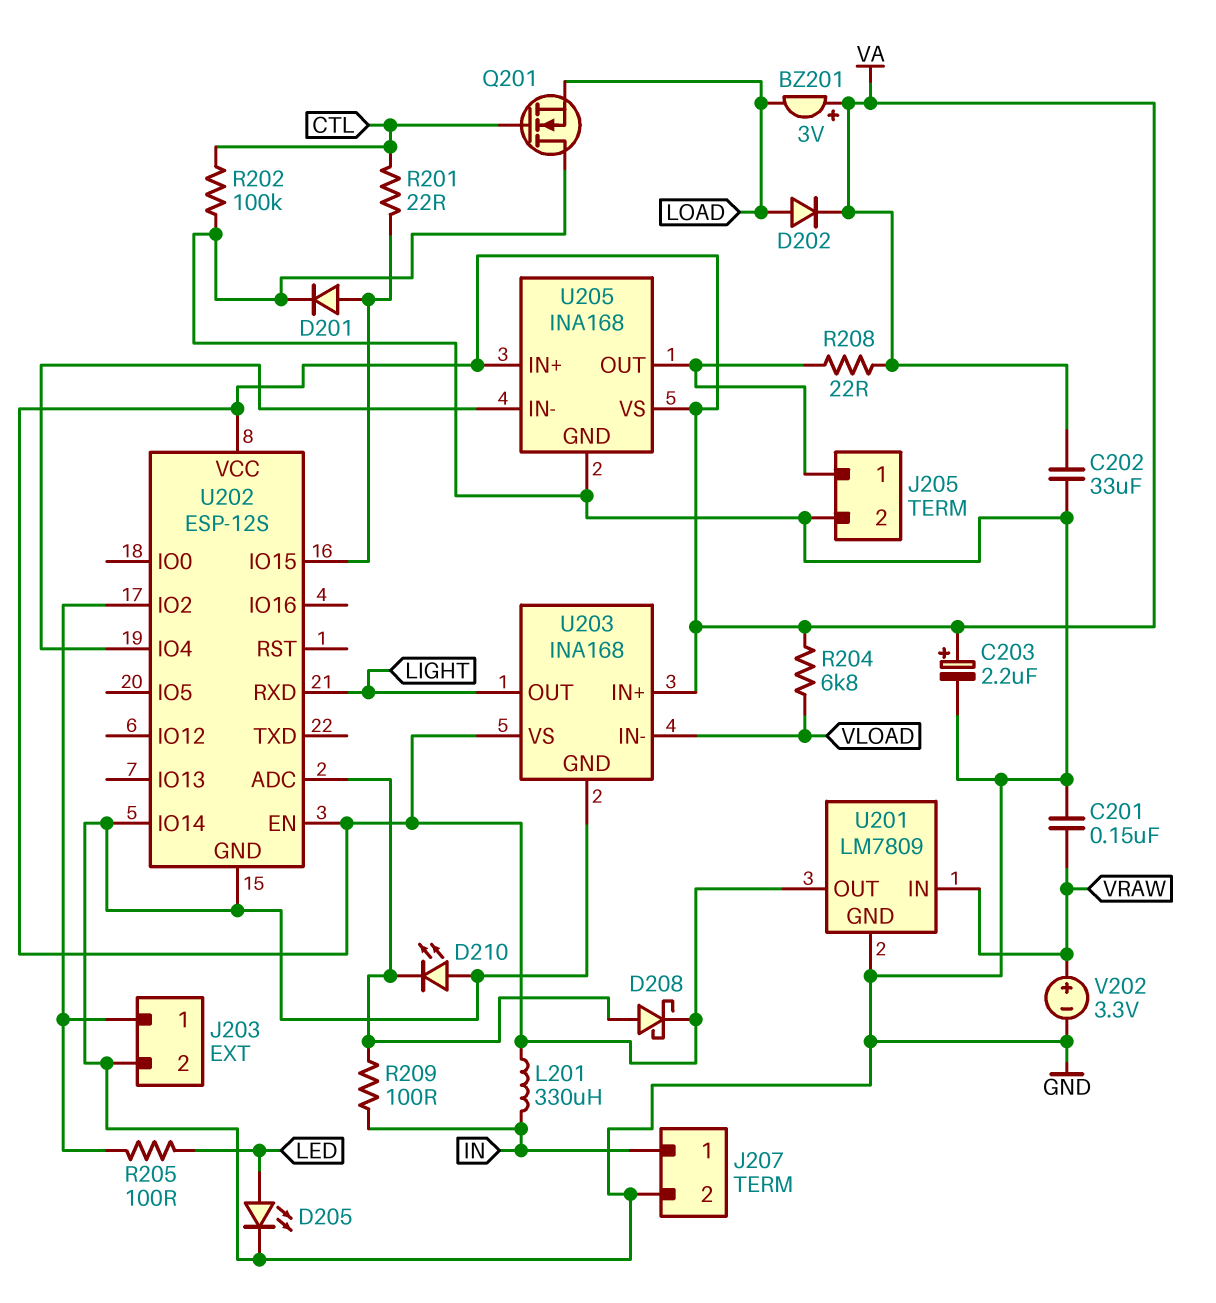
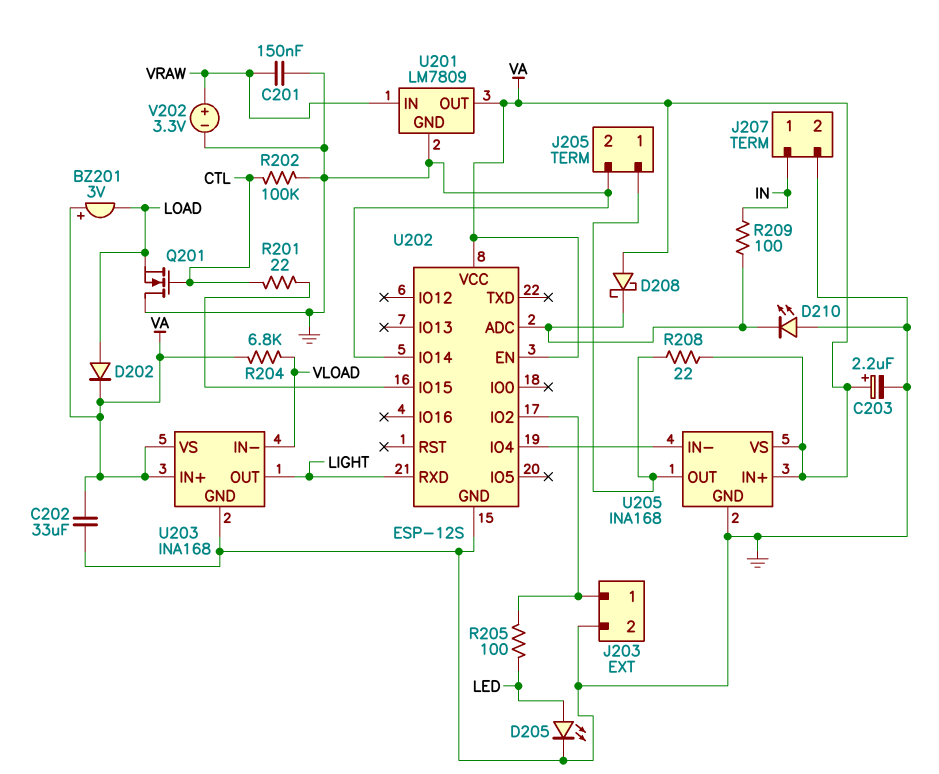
D201: diode (A U202/IO15, K GND) -> none
D208: schottky (A U202/ADC, K VA) -> schottky (A VA, K U202/ADC)
L201: 330uH (IN, VA) -> none

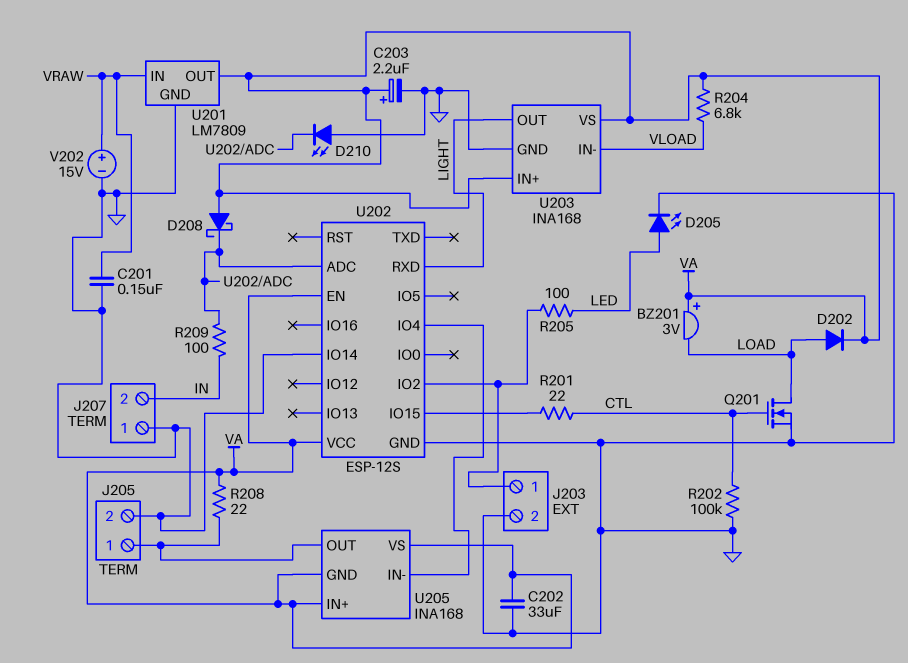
J207 pin 1: IN -> GND
J207 pin 2: GND -> IN
Q201: NMOS (G CTL, D GND, S LOAD) -> NMOS (G CTL, D LOAD, S GND)
U205 pin GND: GND -> VA
V202: 3.3V (plus VRAW, minus GND) -> 15V (plus VRAW, minus GND)

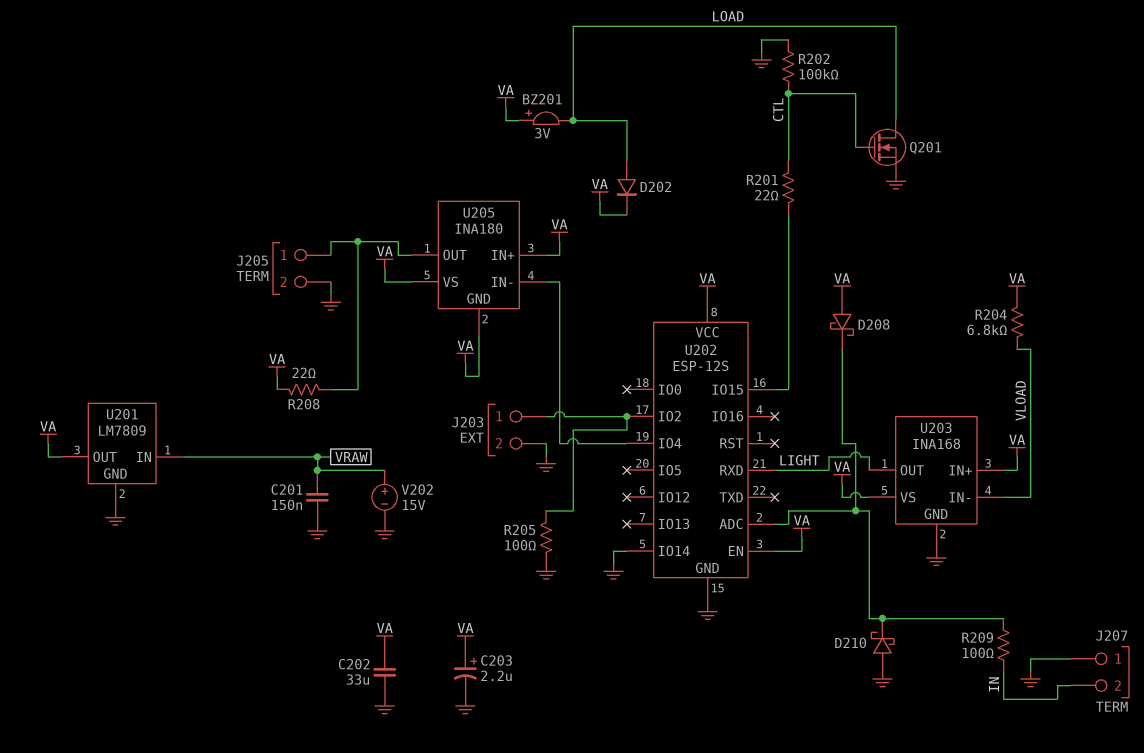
D205: LED (A LED, K GND) -> none
D210: LED (A GND, K U202/ADC) -> schottky (A GND, K U202/ADC)
R205: 100 (J203/1, LED) -> 100 (GND, J203/1)
U205: INA168 -> INA180

